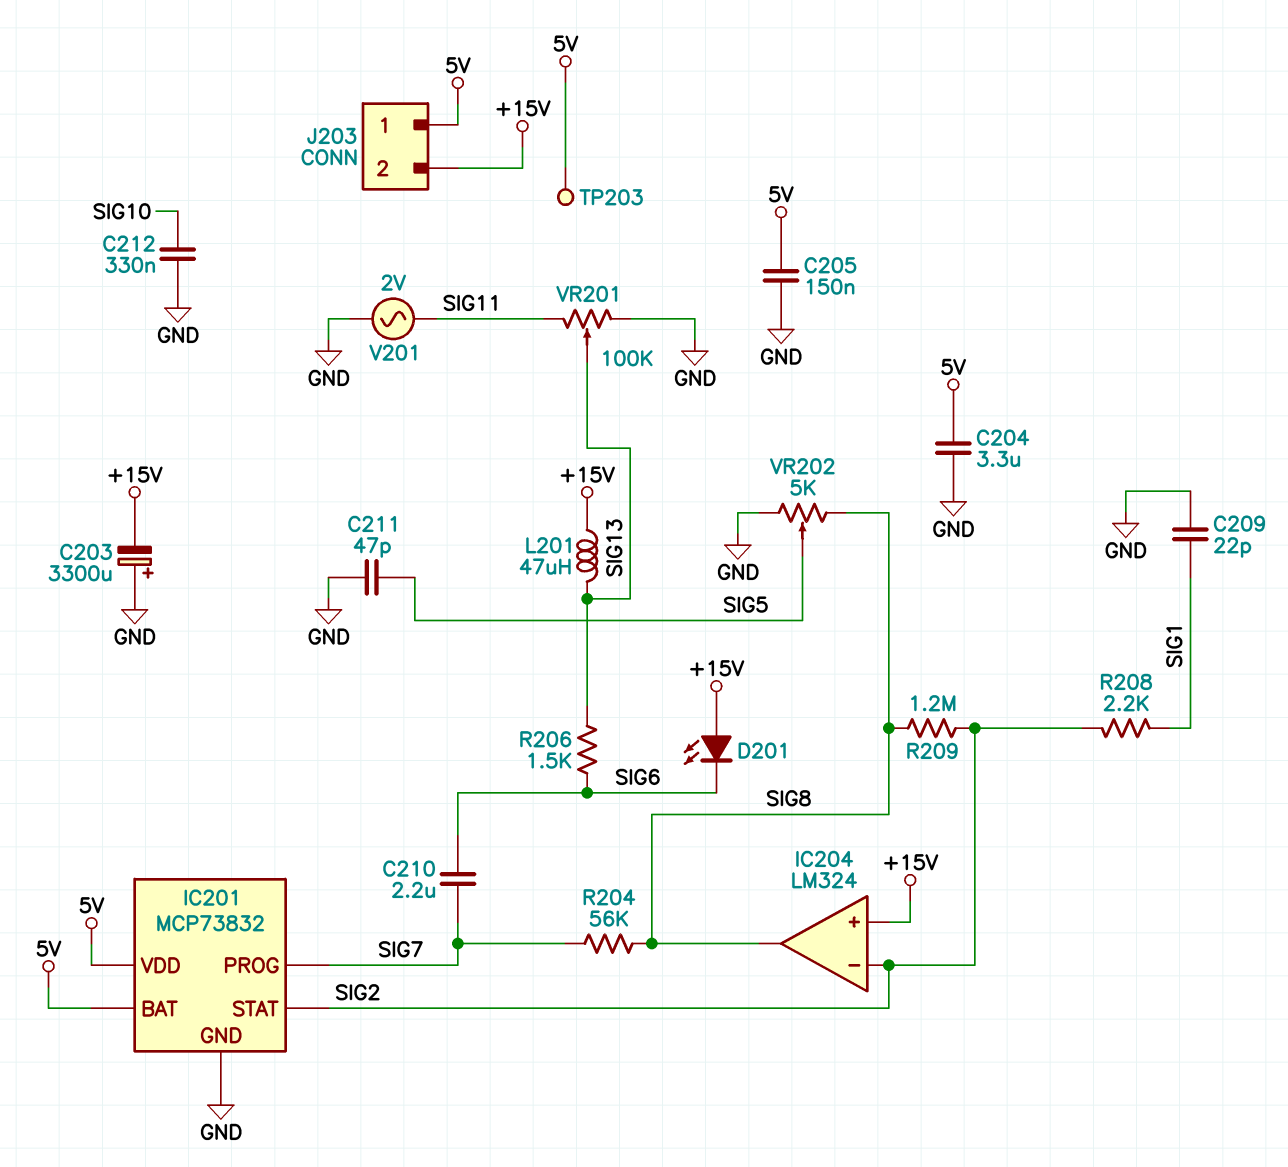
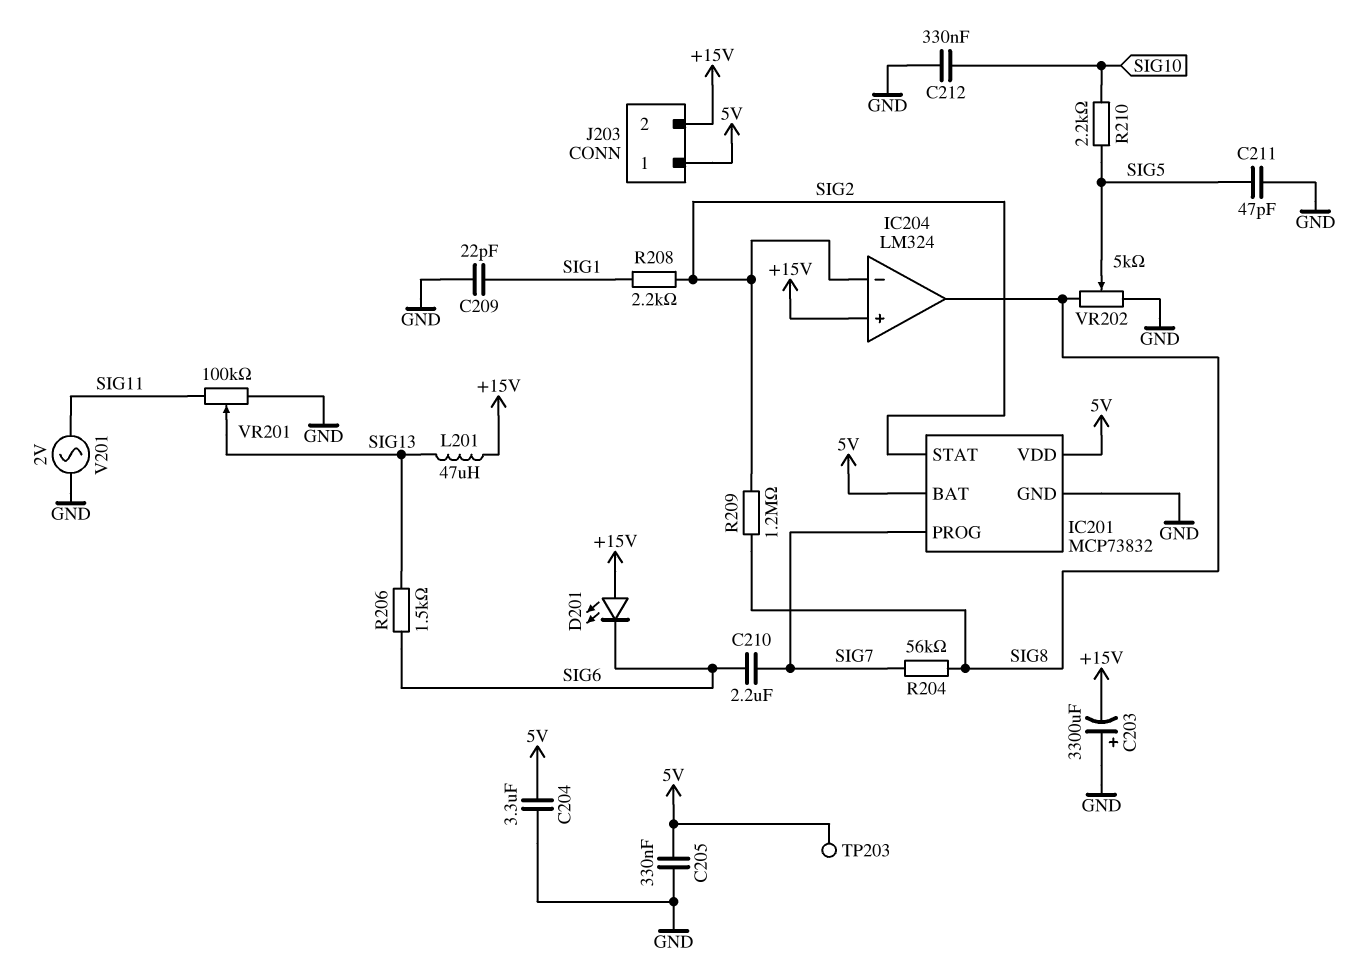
C205: 150nF (5V, GND) -> 330nF (5V, GND)
R210: none -> 2.2k (SIG5, SIG10)

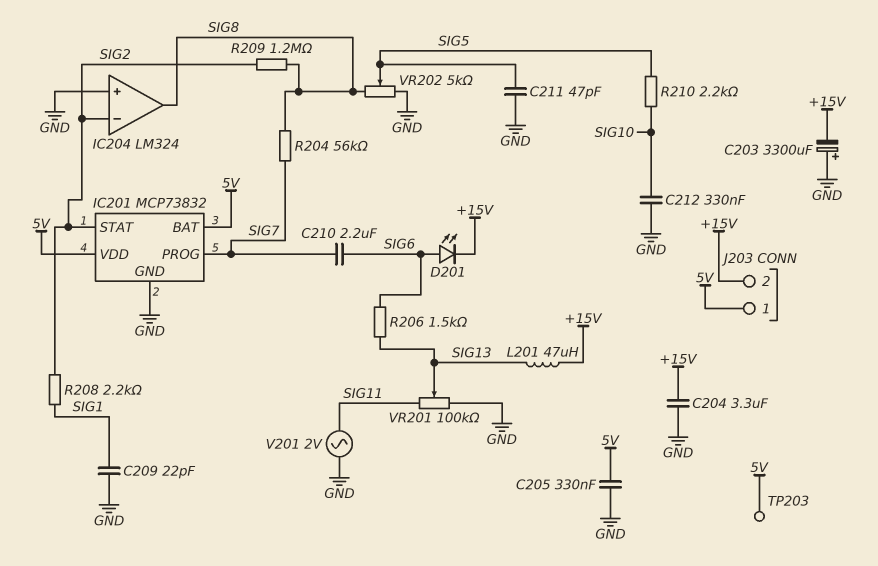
C204: 3.3uF (5V, GND) -> 3.3uF (+15V, GND)
D201: LED (A +15V, K SIG6) -> LED (A SIG6, K +15V)
IC204 pin in+: +15V -> GND

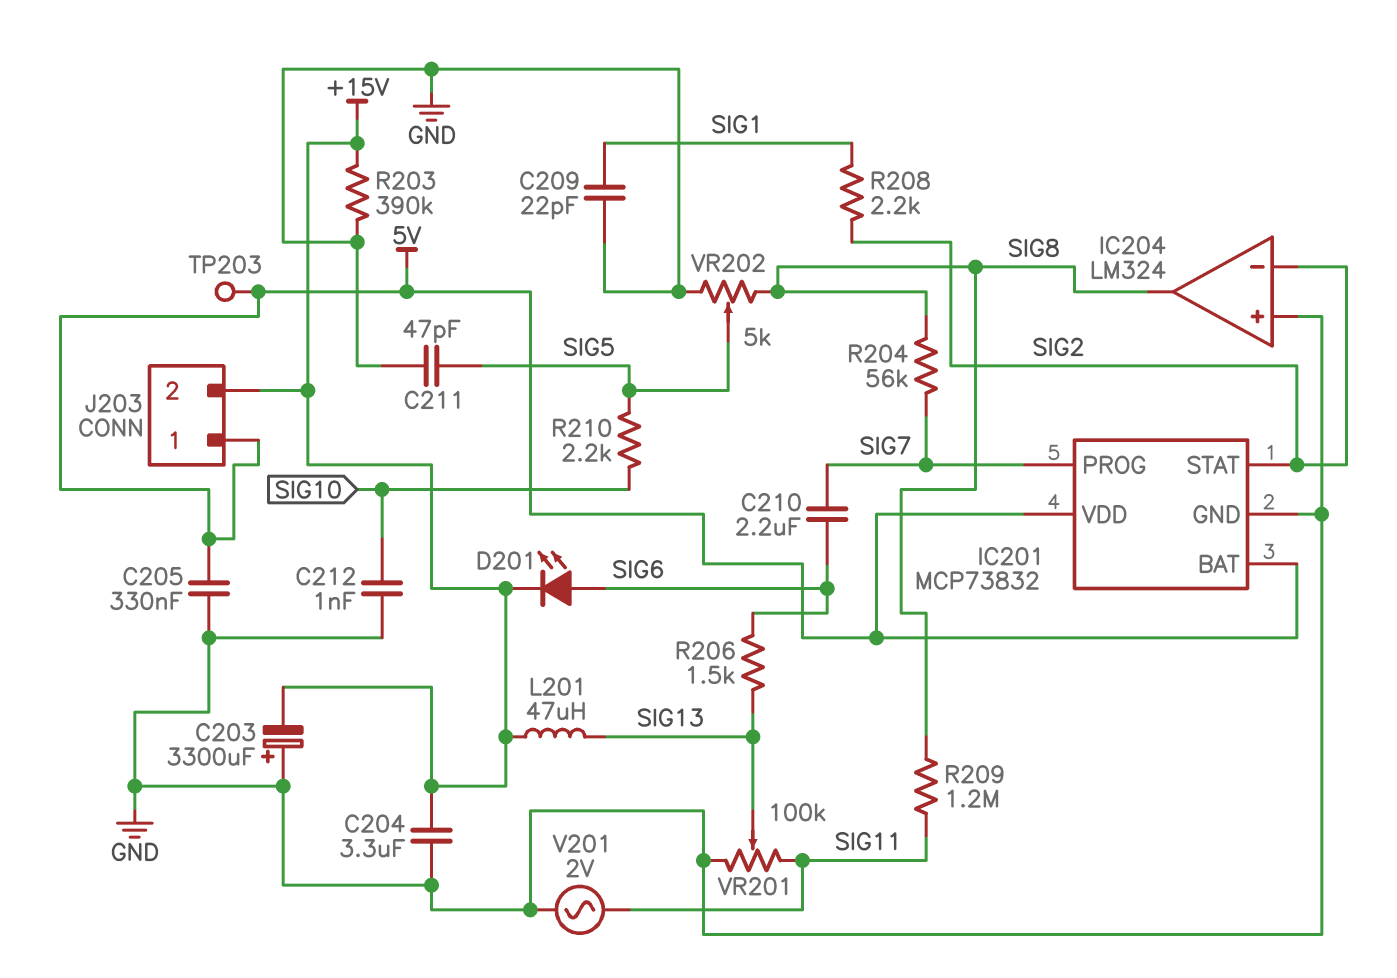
C212: 330nF (GND, SIG10) -> 1nF (GND, SIG10)
R203: none -> 390k (+15V, GND)
R209: 1.2M (SIG2, SIG8) -> 1.2M (SIG8, SIG11)

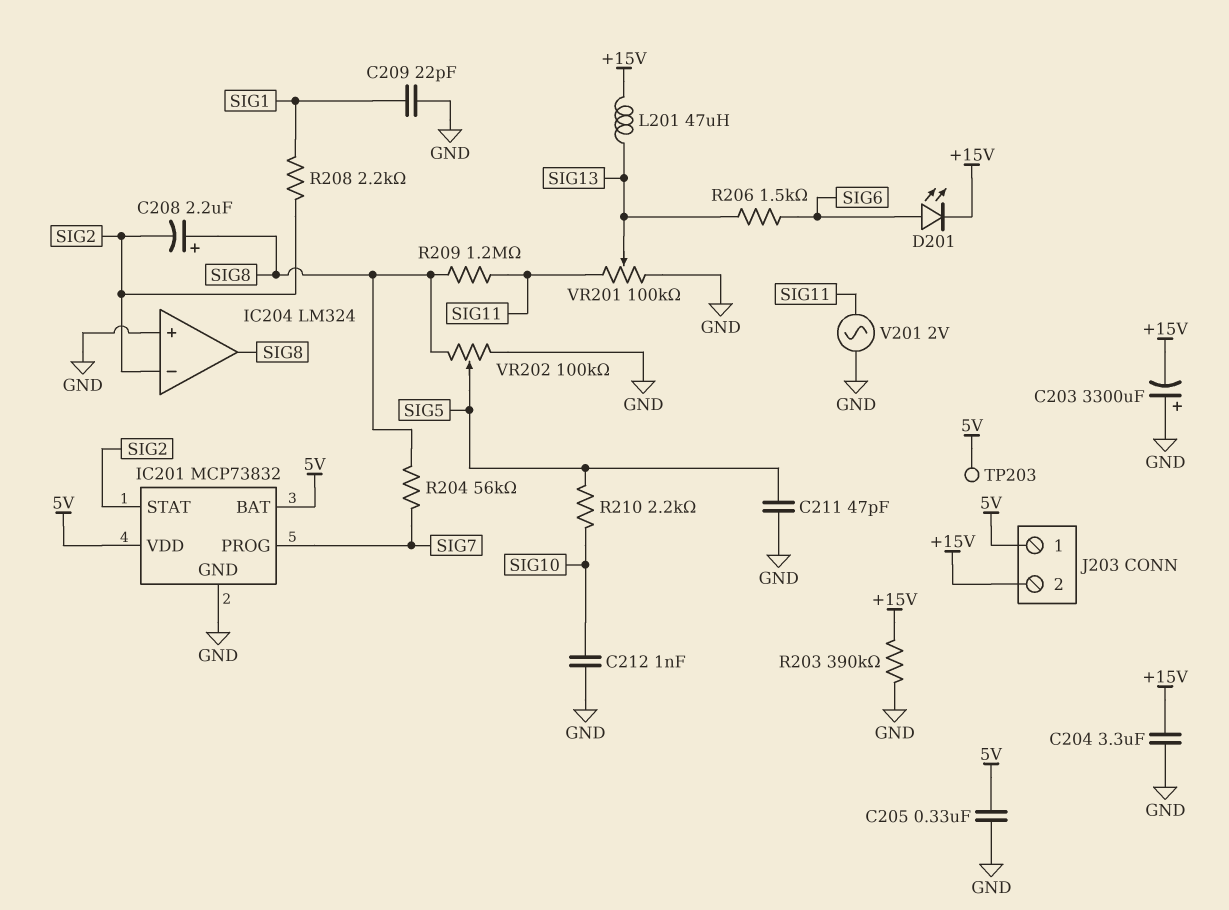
C208: none -> 2.2uF (plus SIG8, minus SIG2)
C210: 2.2uF (SIG6, SIG7) -> none
VR202: 5k (GND, SIG8, wiper SIG5) -> 100k (GND, SIG8, wiper SIG5)

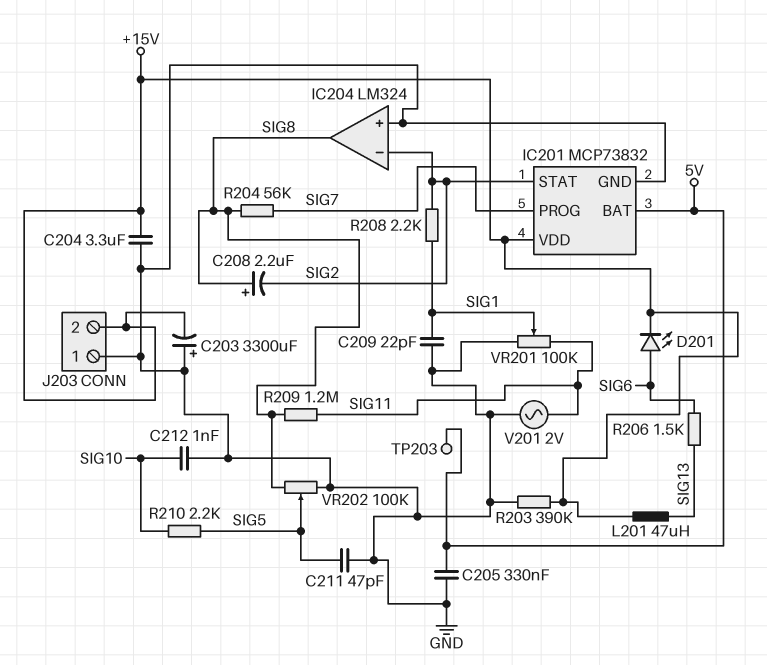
IC201 pin VDD: 5V -> +15V
J203 pin 1: 5V -> GND
VR201: 100k (GND, SIG11, wiper SIG13) -> 100k (GND, SIG11, wiper SIG1)

